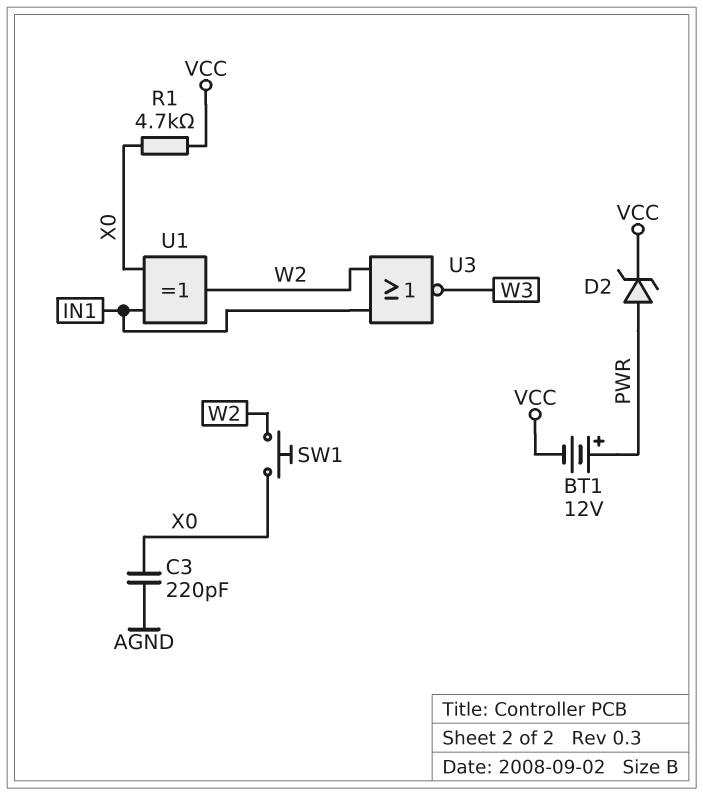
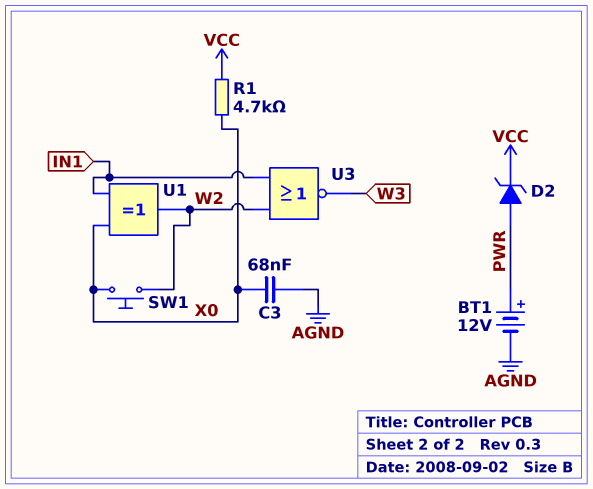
BT1: 12V (plus PWR, minus VCC) -> 12V (plus PWR, minus AGND)
C3: 220pF (AGND, X0) -> 68nF (AGND, X0)

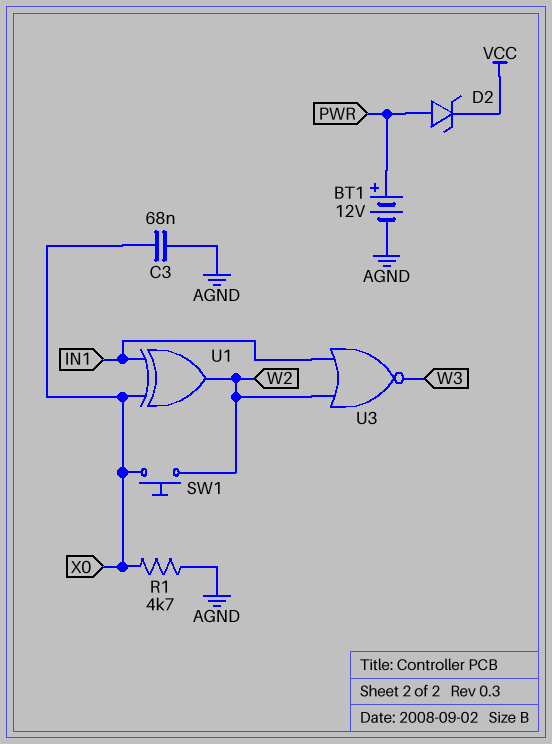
R1: 4.7k (VCC, X0) -> 4.7k (AGND, X0)

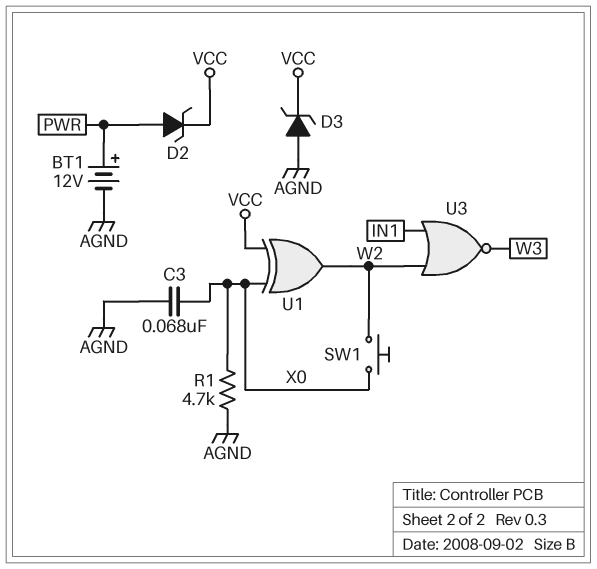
D3: none -> zener (A AGND, K VCC)
U1: XOR (in IN1, in X0, out W2) -> XOR (in VCC, in X0, out W2)

